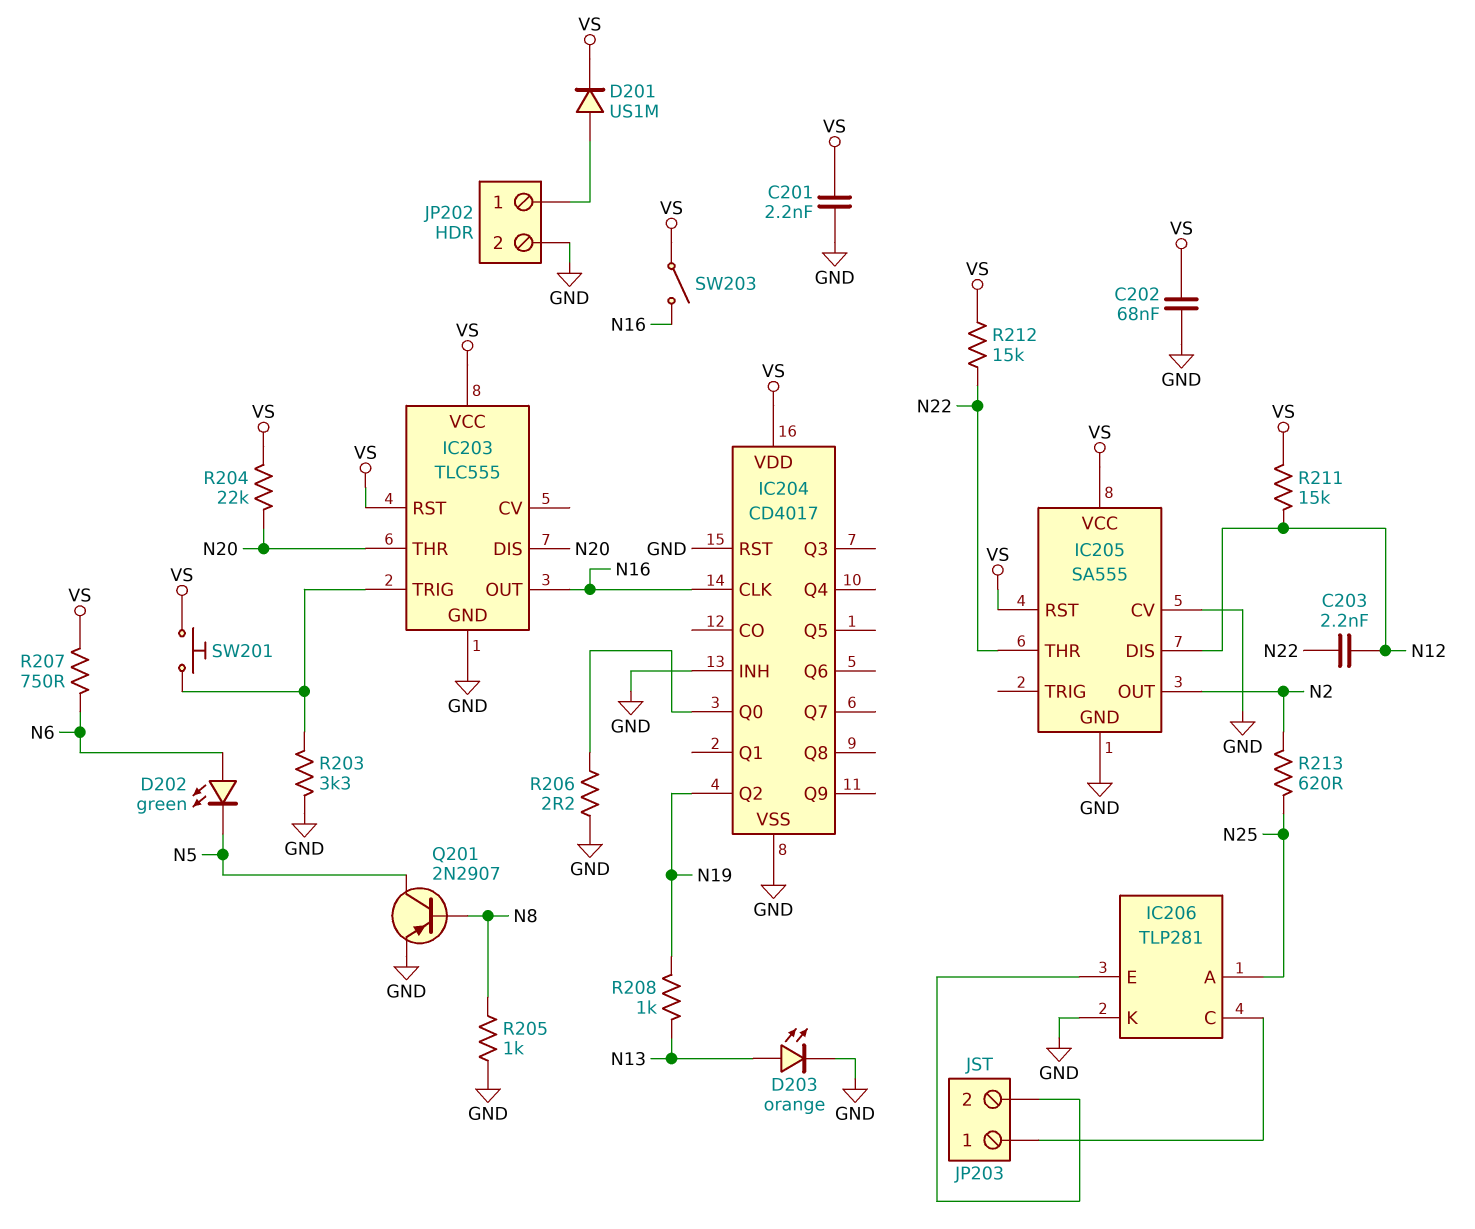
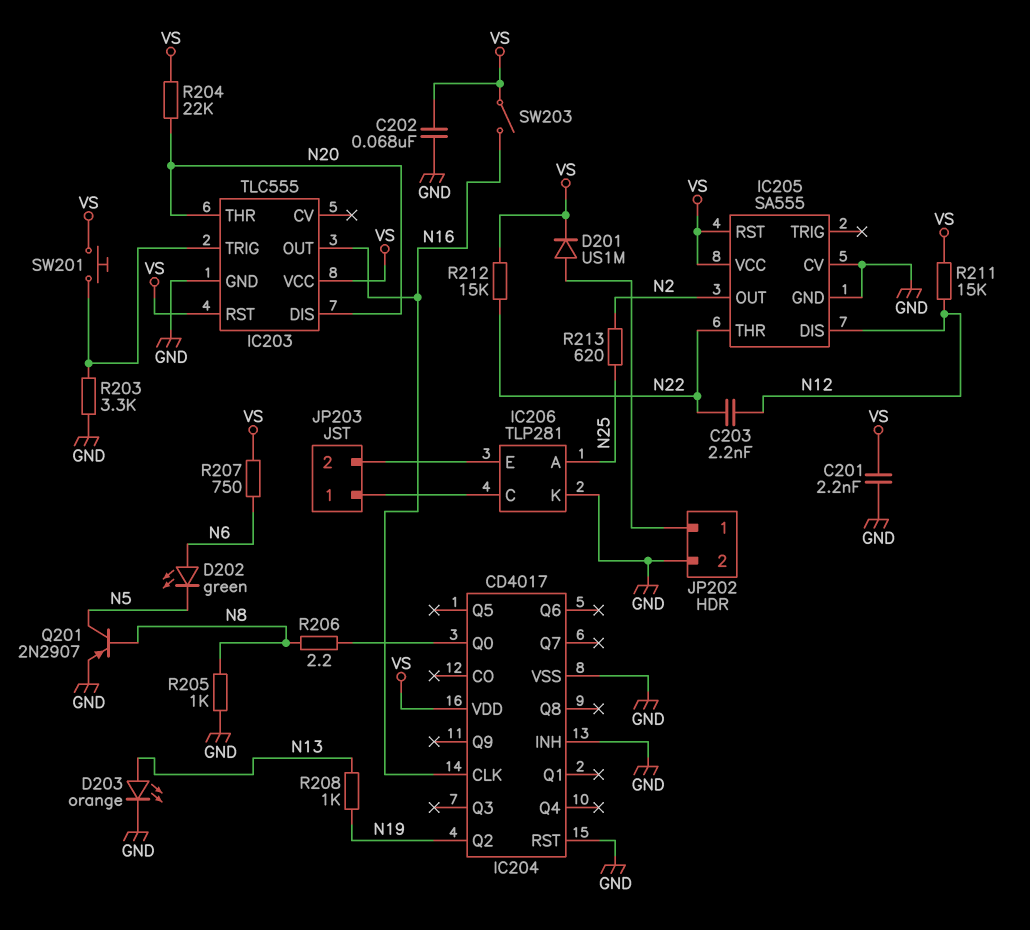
R206: 2.2 (GND, IC204/Q0) -> 2.2 (IC204/Q0, N8)

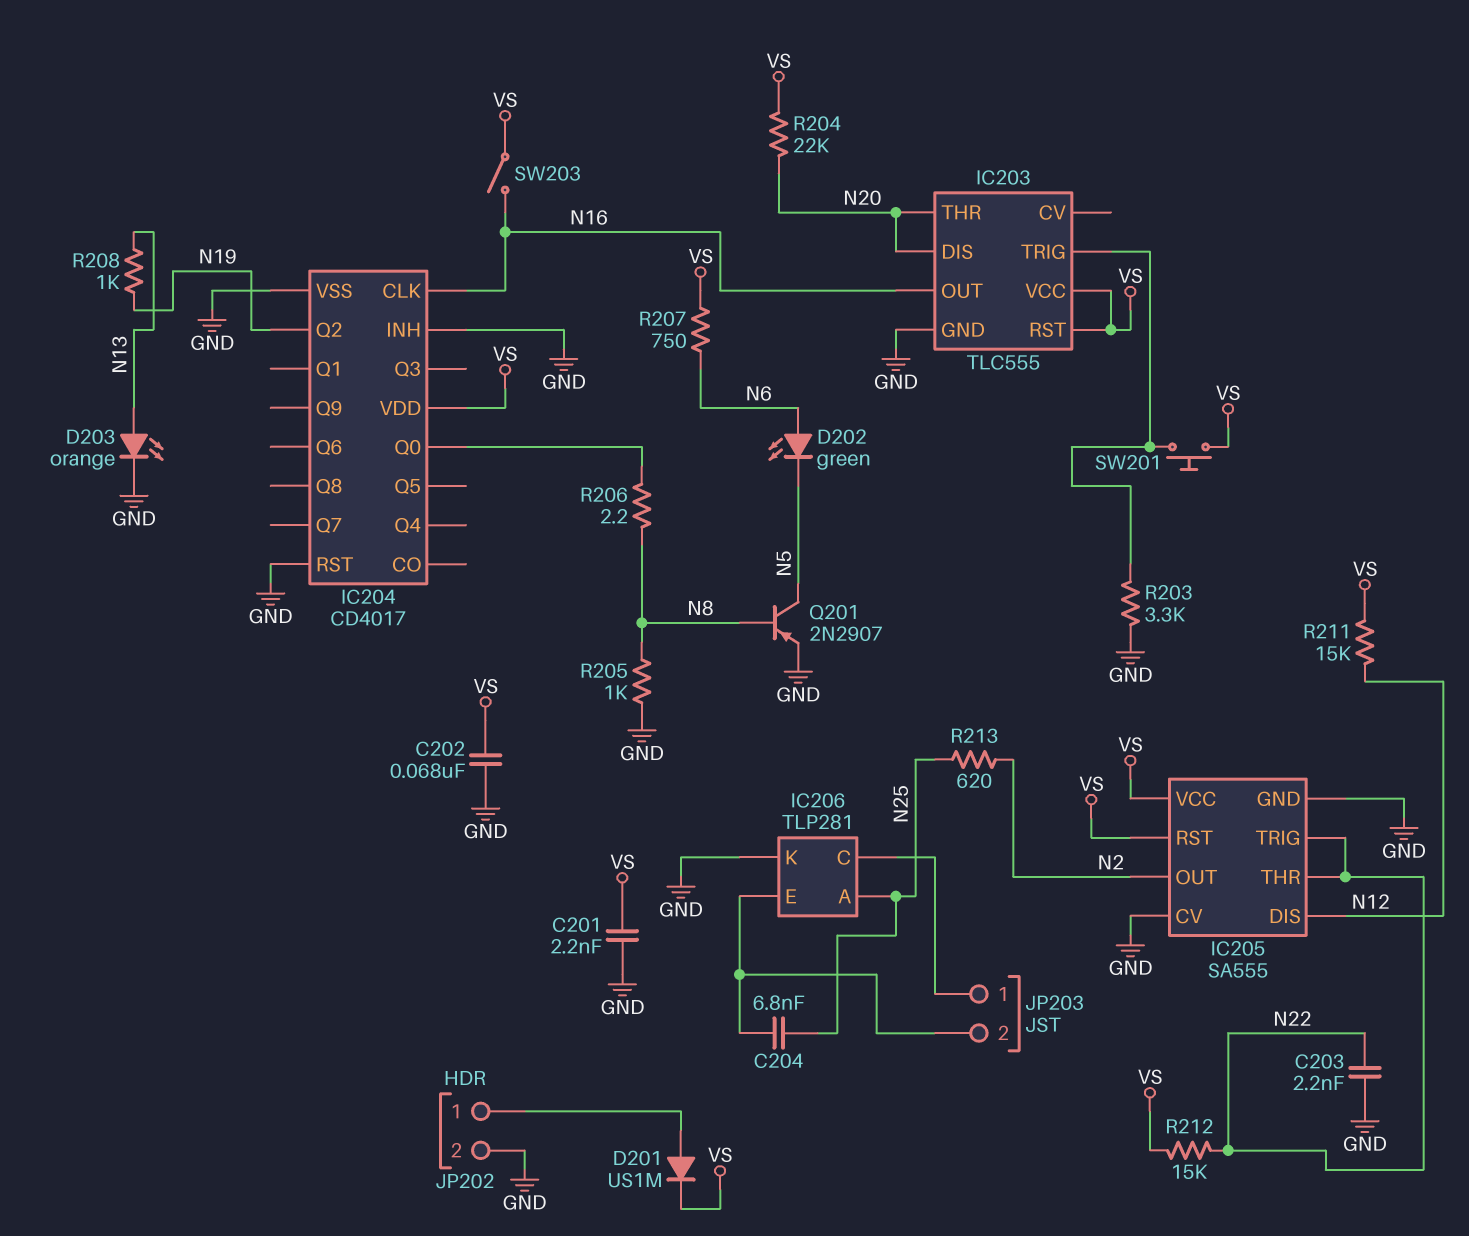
C203: 2.2nF (N12, N22) -> 2.2nF (GND, N22)
C204: none -> 6.8nF (IC206/E, N25)
IC205 pin TRIG: none -> N22

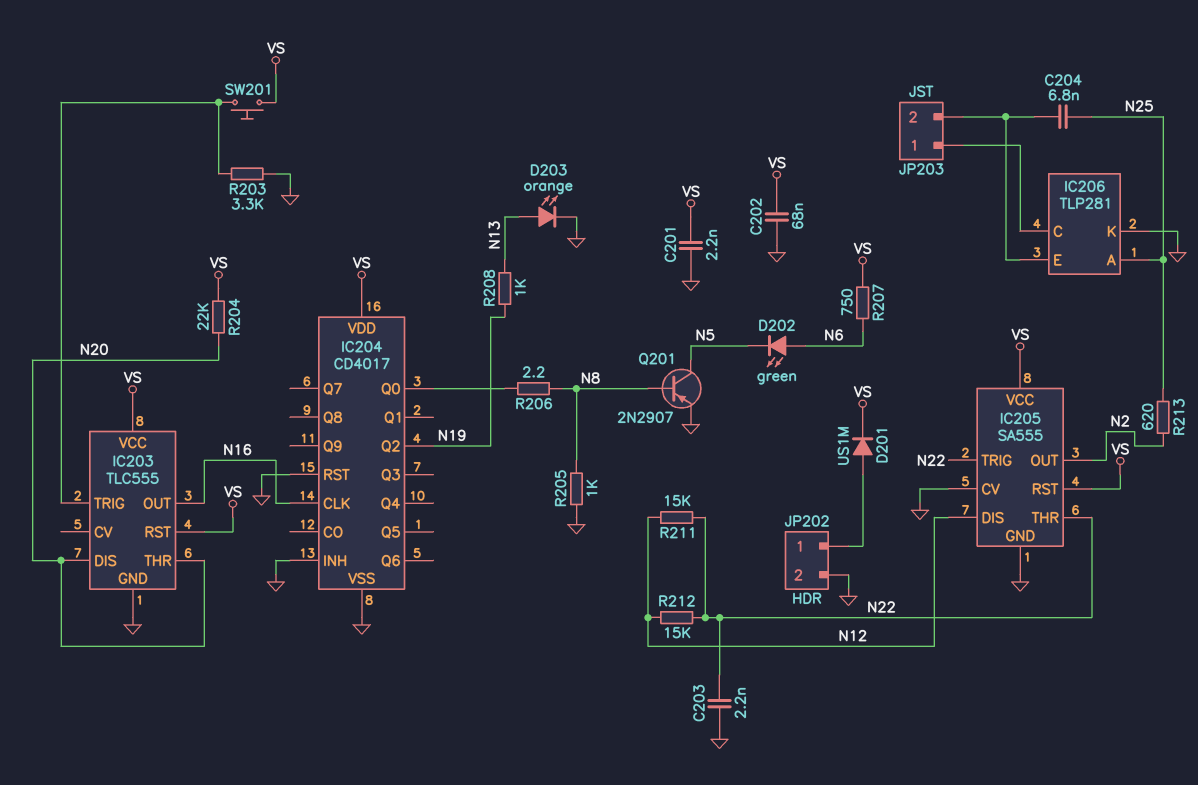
R211: 15k (N12, VS) -> 15k (N12, N22)
R212: 15k (N22, VS) -> 15k (N12, N22)
SW203: switch (N16, VS) -> none

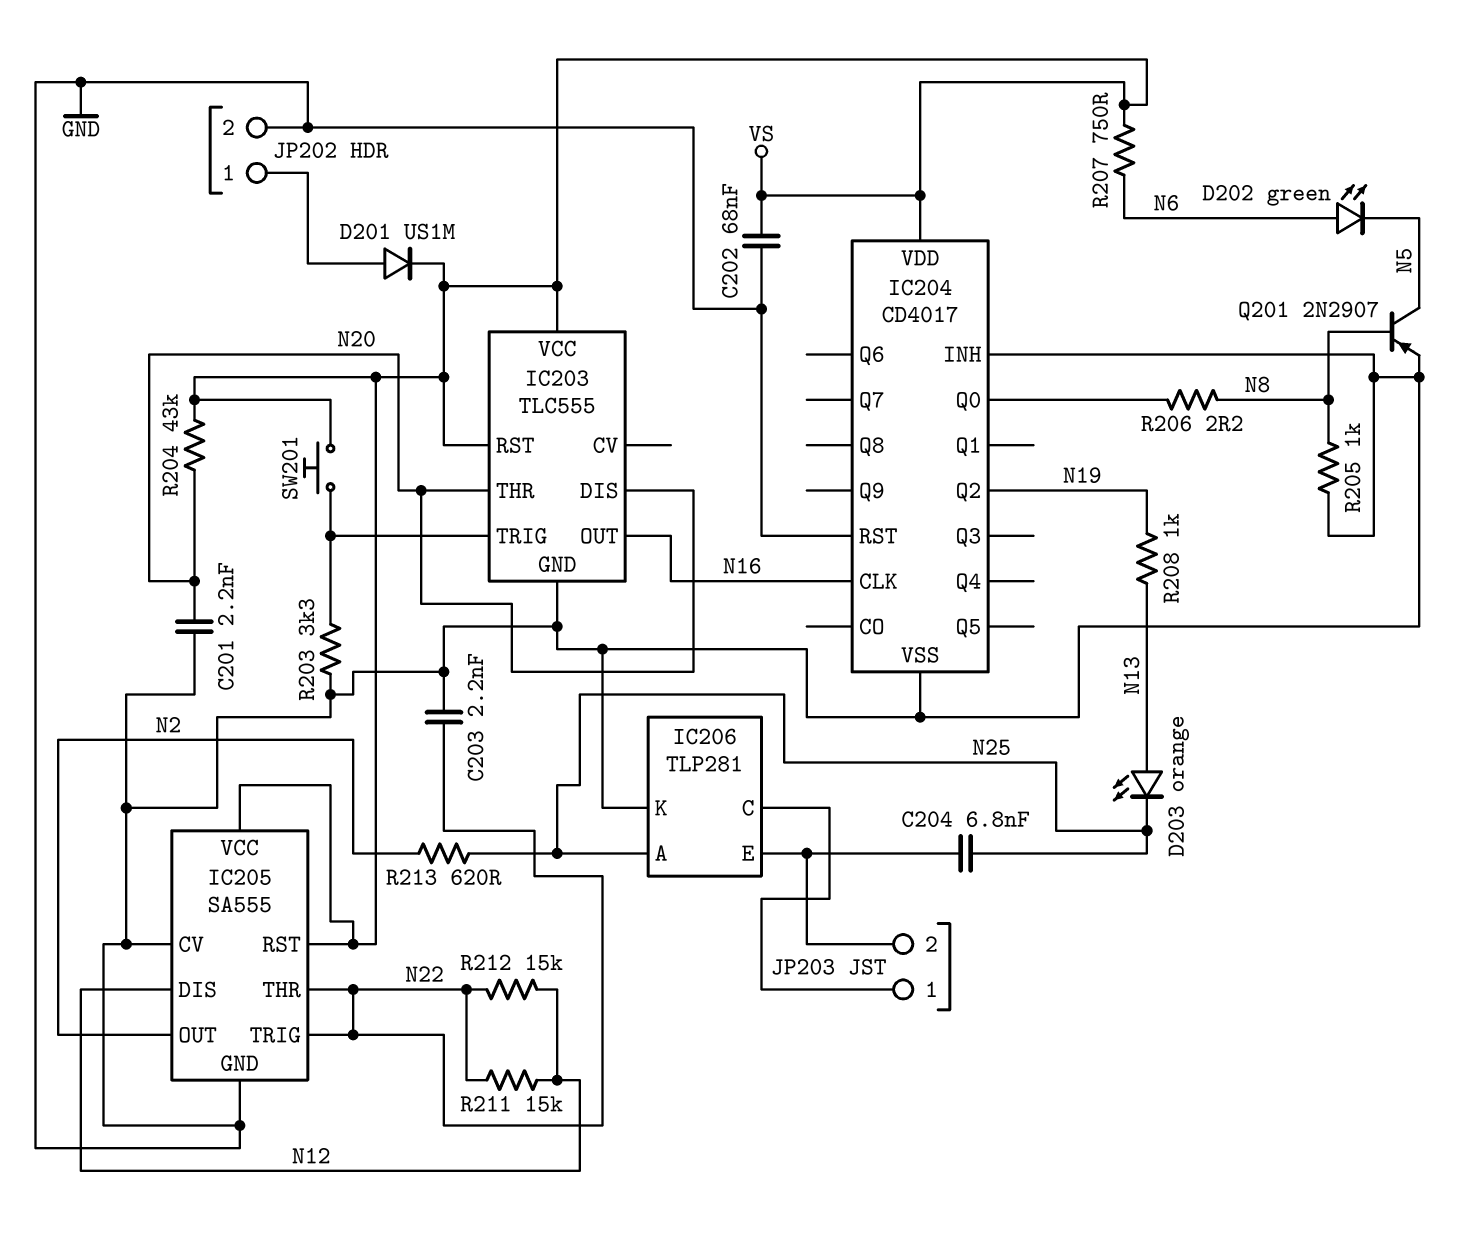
C201: 2.2nF (GND, VS) -> 2.2nF (GND, N20)
D203: LED orange (A N13, K GND) -> LED orange (A N13, K N25)
R204: 22k (N20, VS) -> 43k (N20, VS)

